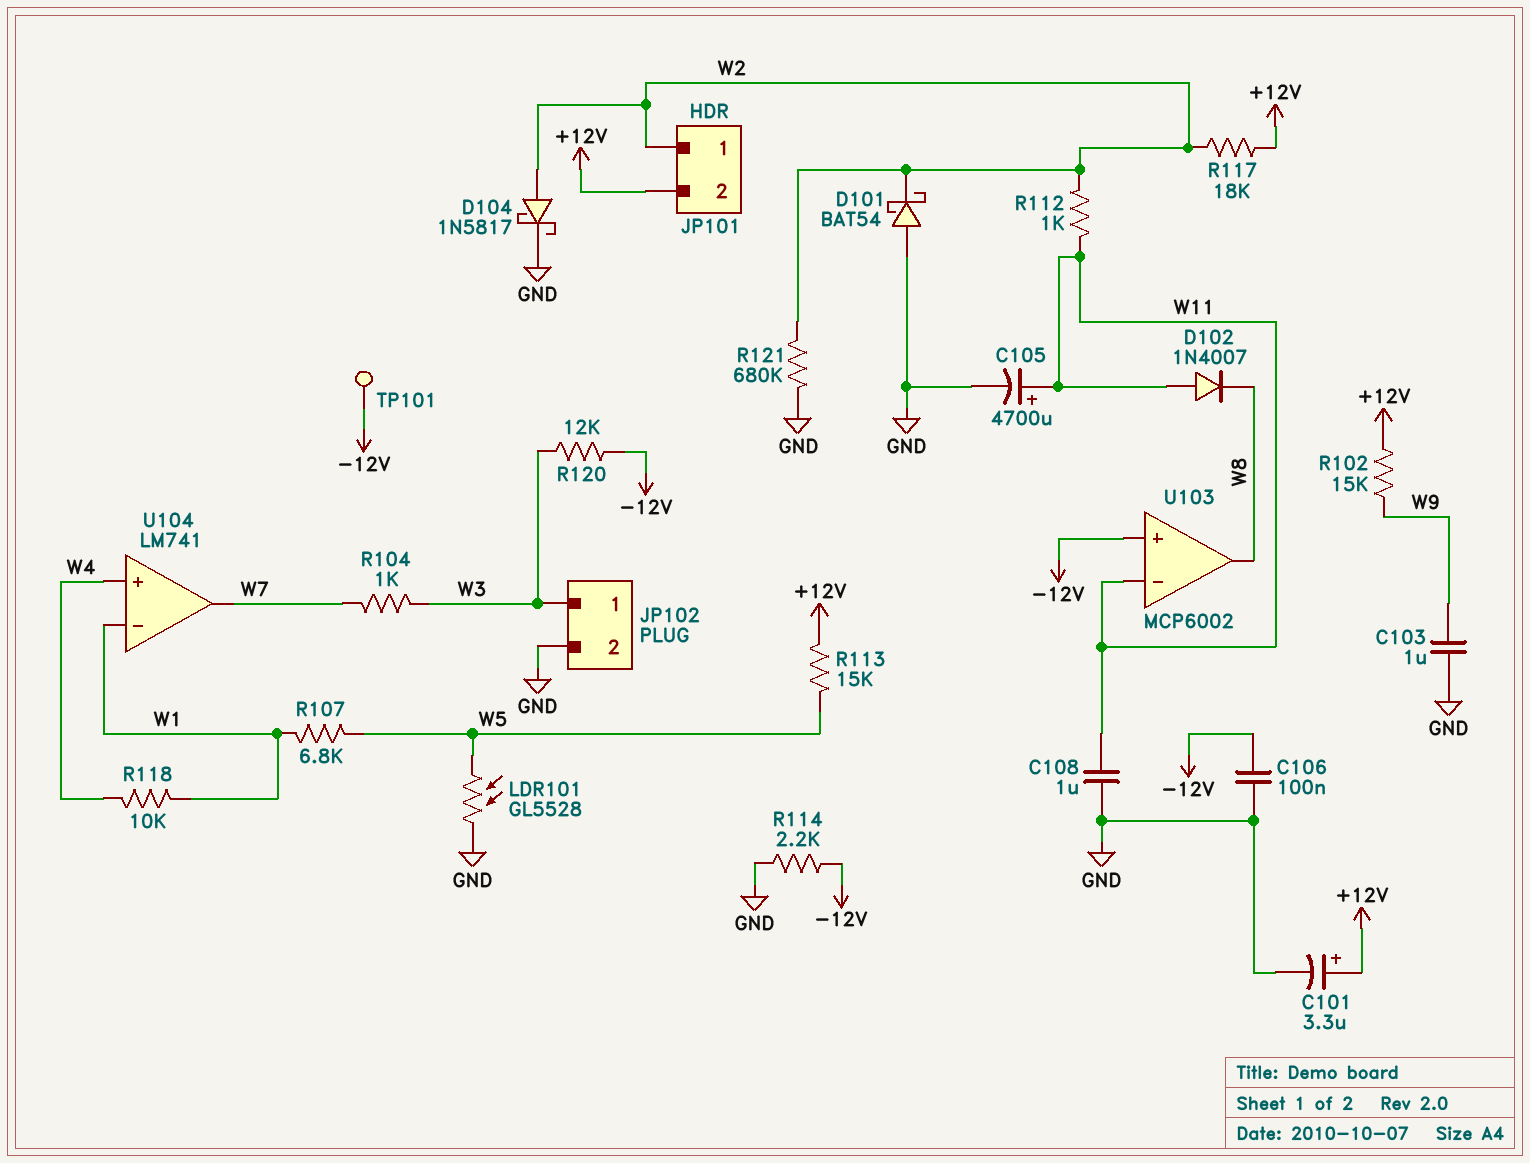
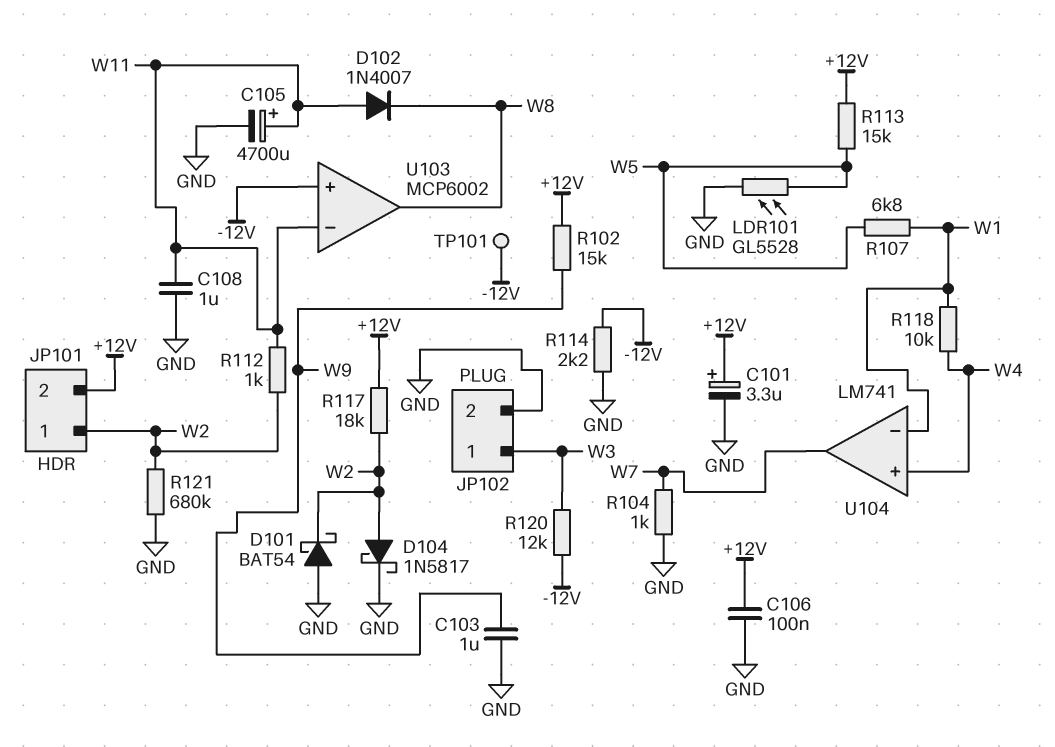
C106: 100nF (-12V, GND) -> 100nF (+12V, GND)
R104: 1k (W3, W7) -> 1k (GND, W7)

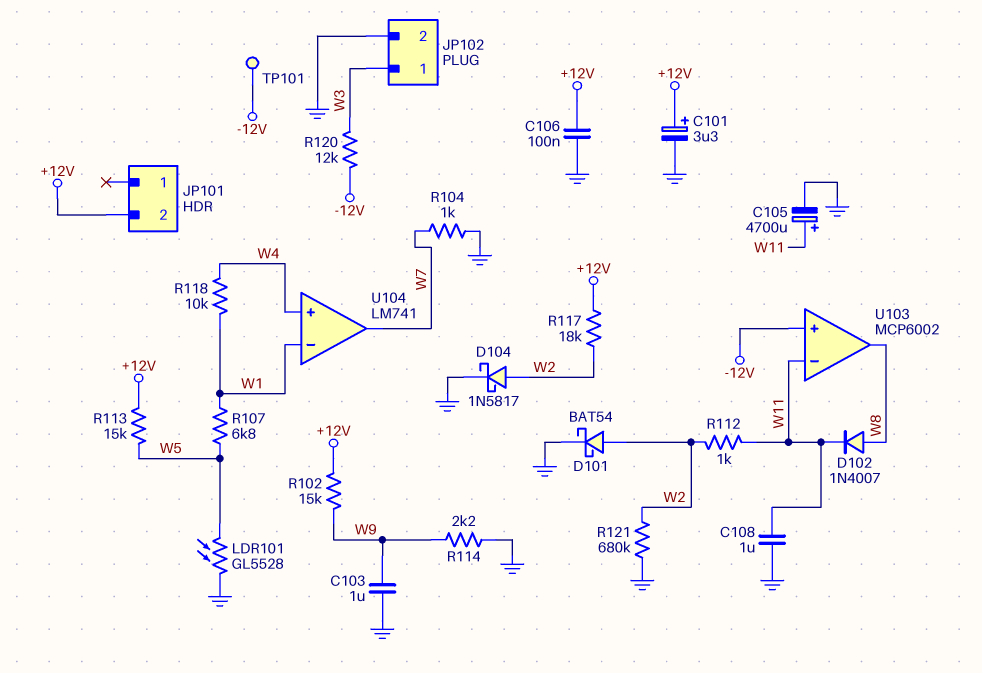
D101: schottky BAT54 (A GND, K W2) -> schottky BAT54 (A W2, K GND)
D102: diode 1N4007 (A W11, K W8) -> diode 1N4007 (A W8, K W11)
JP101 pin 1: W2 -> none
R114: 2.2k (-12V, GND) -> 2.2k (GND, W9)

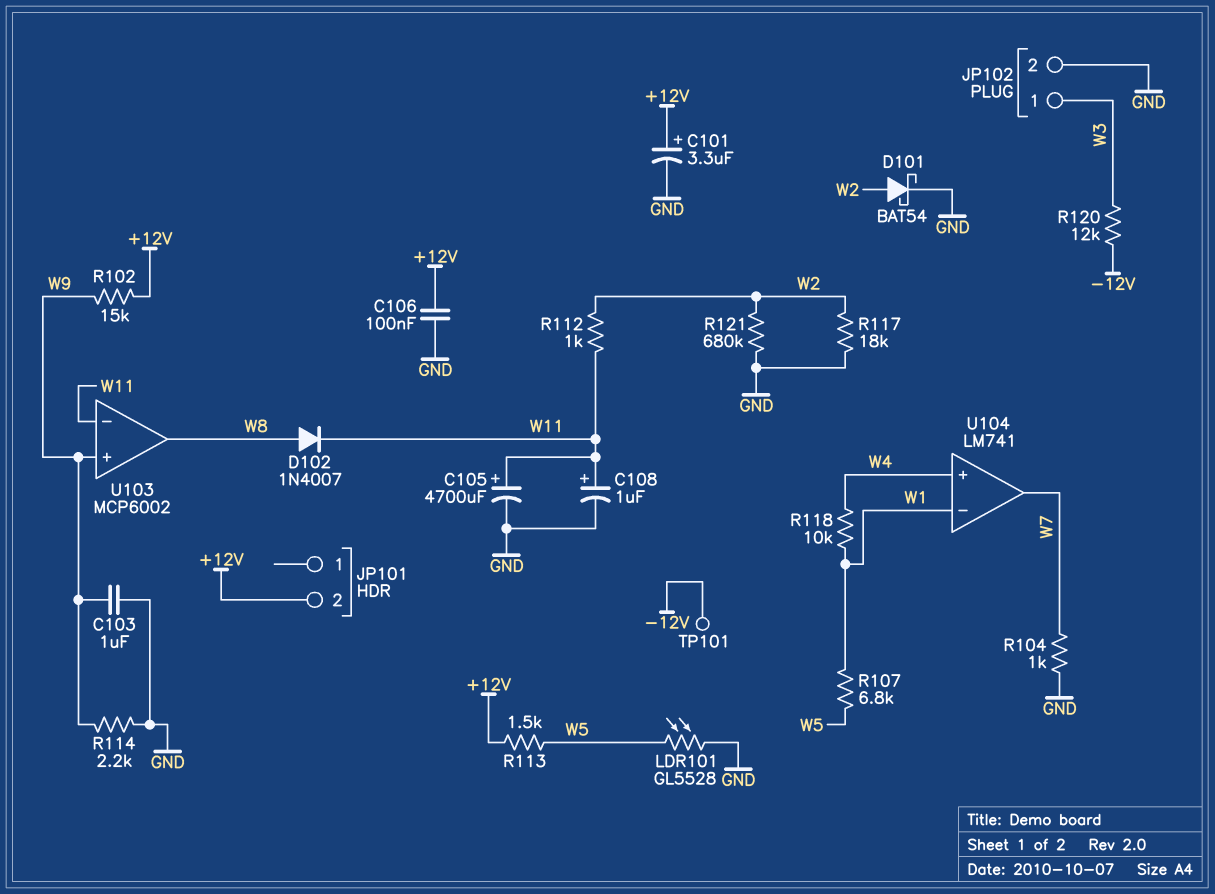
C108: 1uF (GND, W11) -> 1uF (plus W11, minus GND)
D104: schottky 1N5817 (A W2, K GND) -> none
R113: 15k (+12V, W5) -> 1.5k (+12V, W5)
R117: 18k (+12V, W2) -> 18k (GND, W2)
U103 pin in+: -12V -> W9

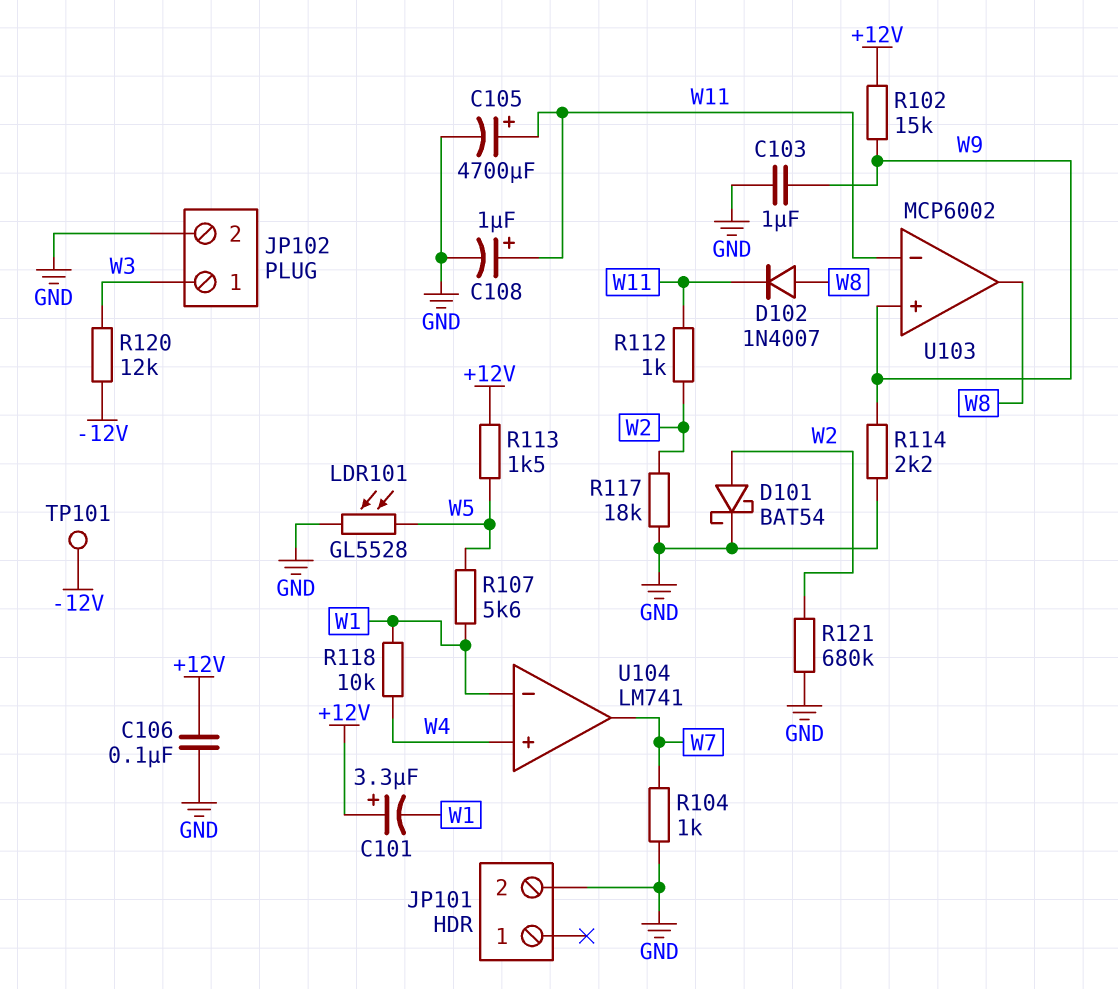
C101: 3.3uF (plus +12V, minus GND) -> 3.3uF (plus +12V, minus W1)
JP101 pin 2: +12V -> GND
R107: 6.8k (W1, W5) -> 5.6k (W1, W5)

